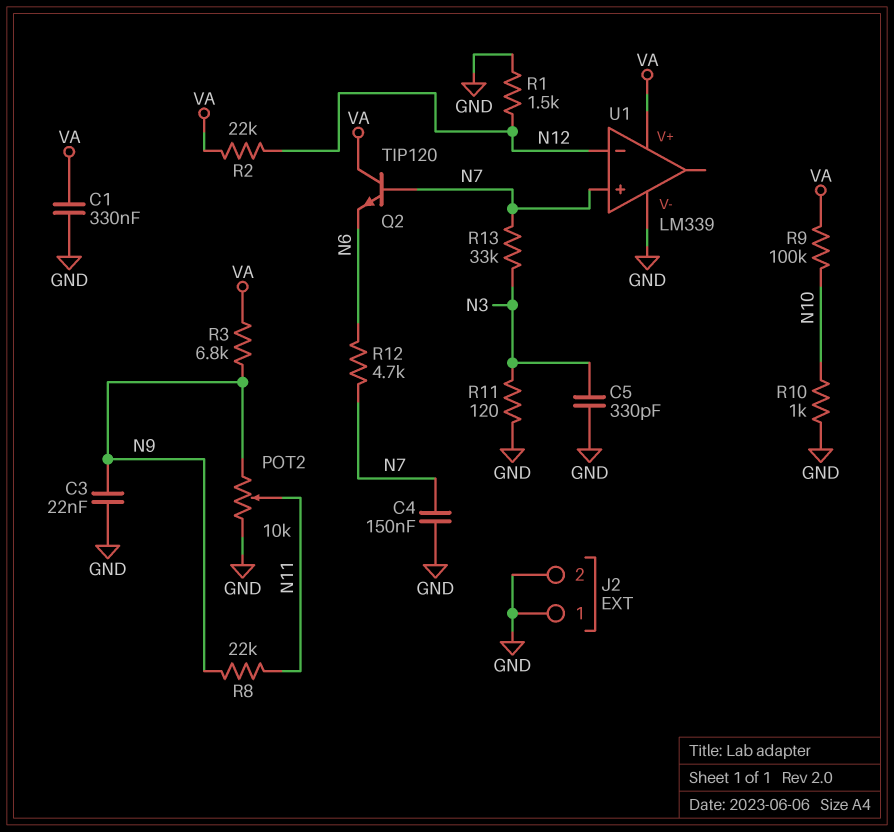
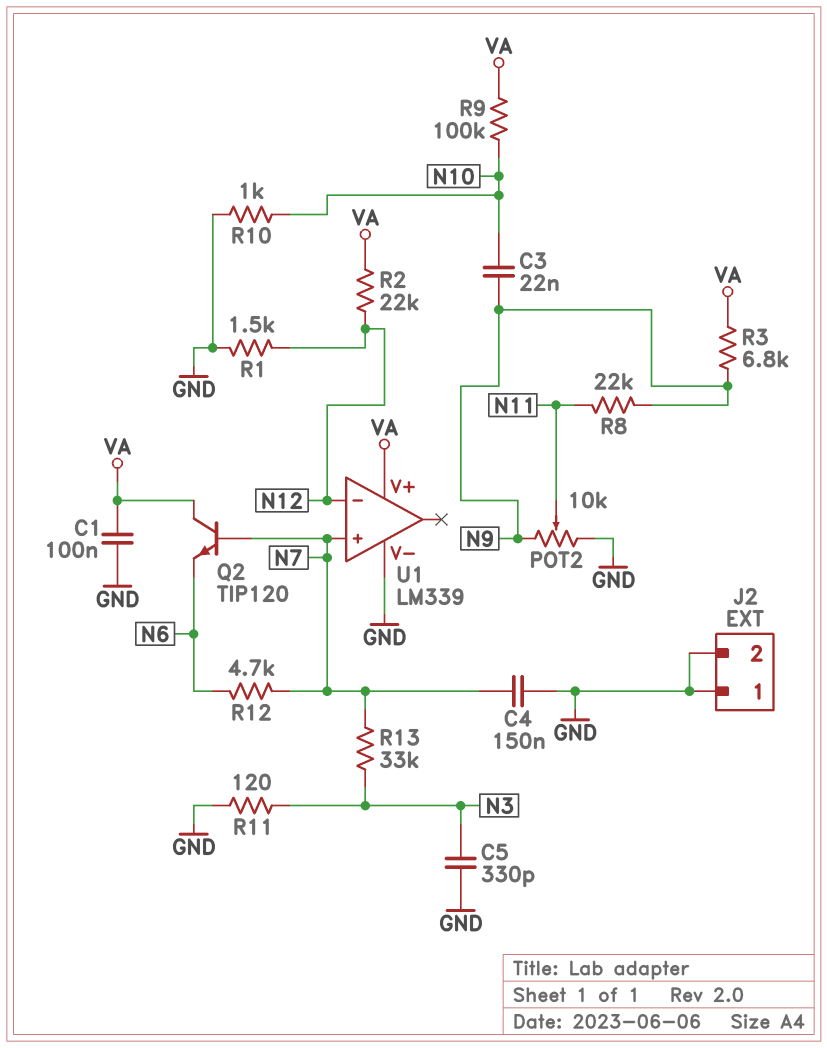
C1: 330nF (GND, VA) -> 100nF (GND, VA)
C3: 22nF (GND, N9) -> 22nF (N9, N10)

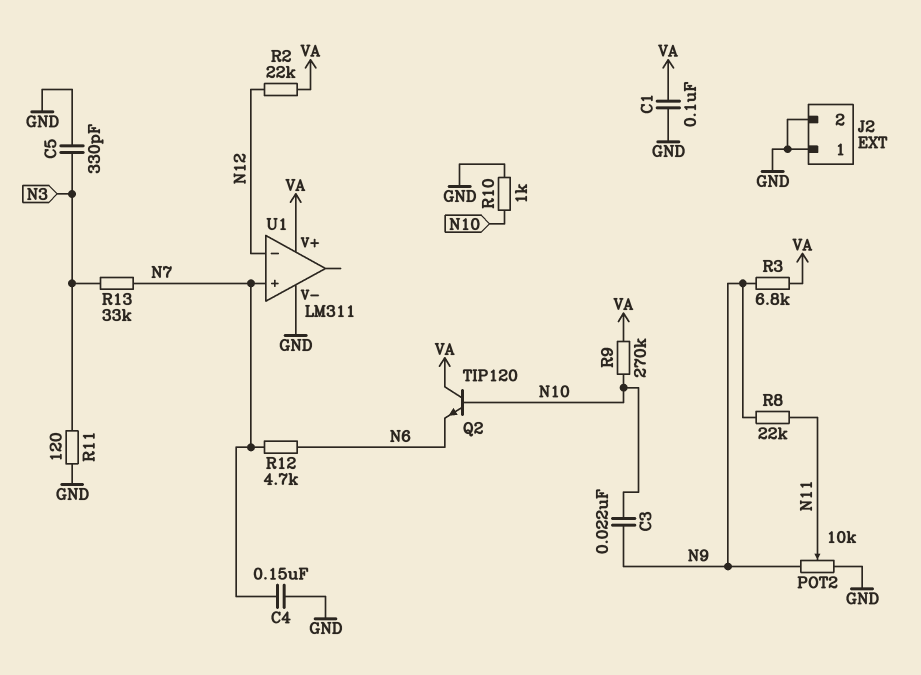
Q2: NPN TIP120 (B N7, C VA, E N6) -> NPN TIP120 (B N10, C VA, E N6)
R1: 1.5k (GND, N12) -> none
R9: 100k (N10, VA) -> 270k (N10, VA)
U1: LM339 -> LM311

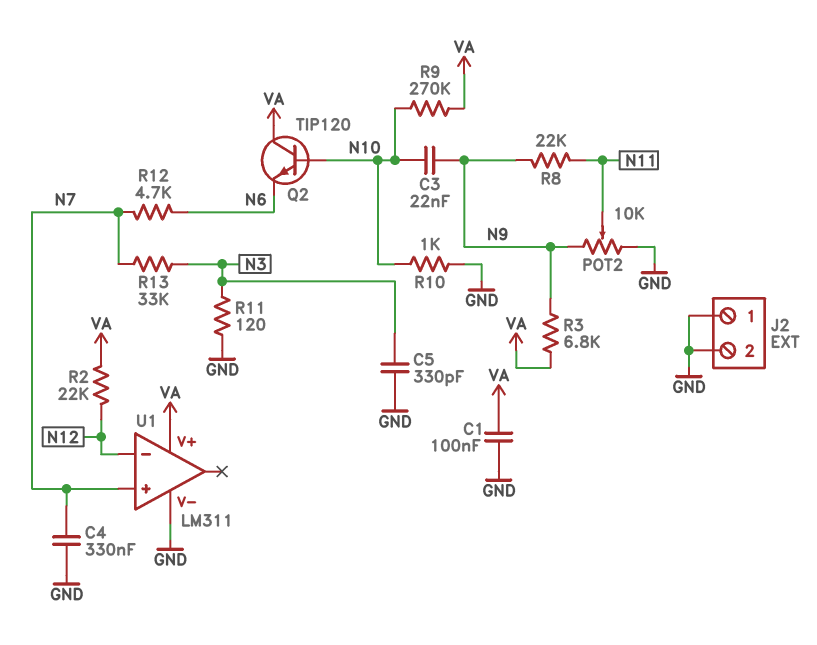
C4: 150nF (GND, N7) -> 330nF (GND, N7)

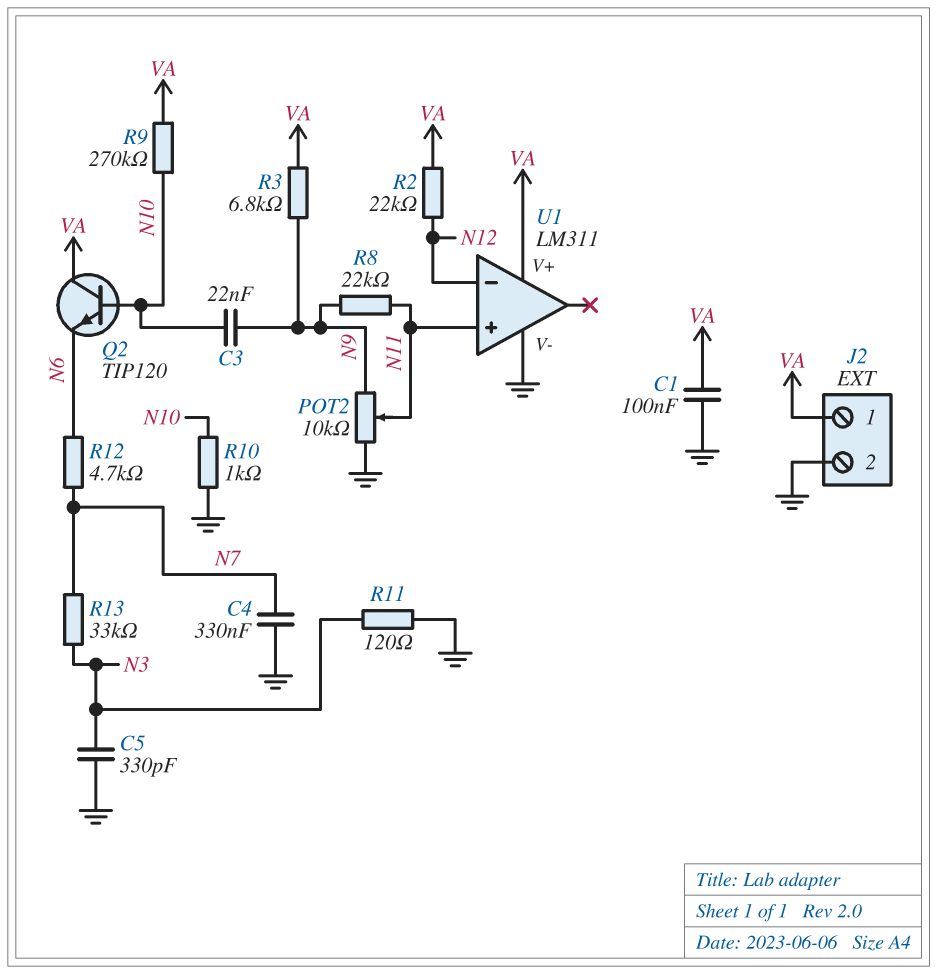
J2 pin 1: GND -> VA
U1 pin in+: N7 -> N11

